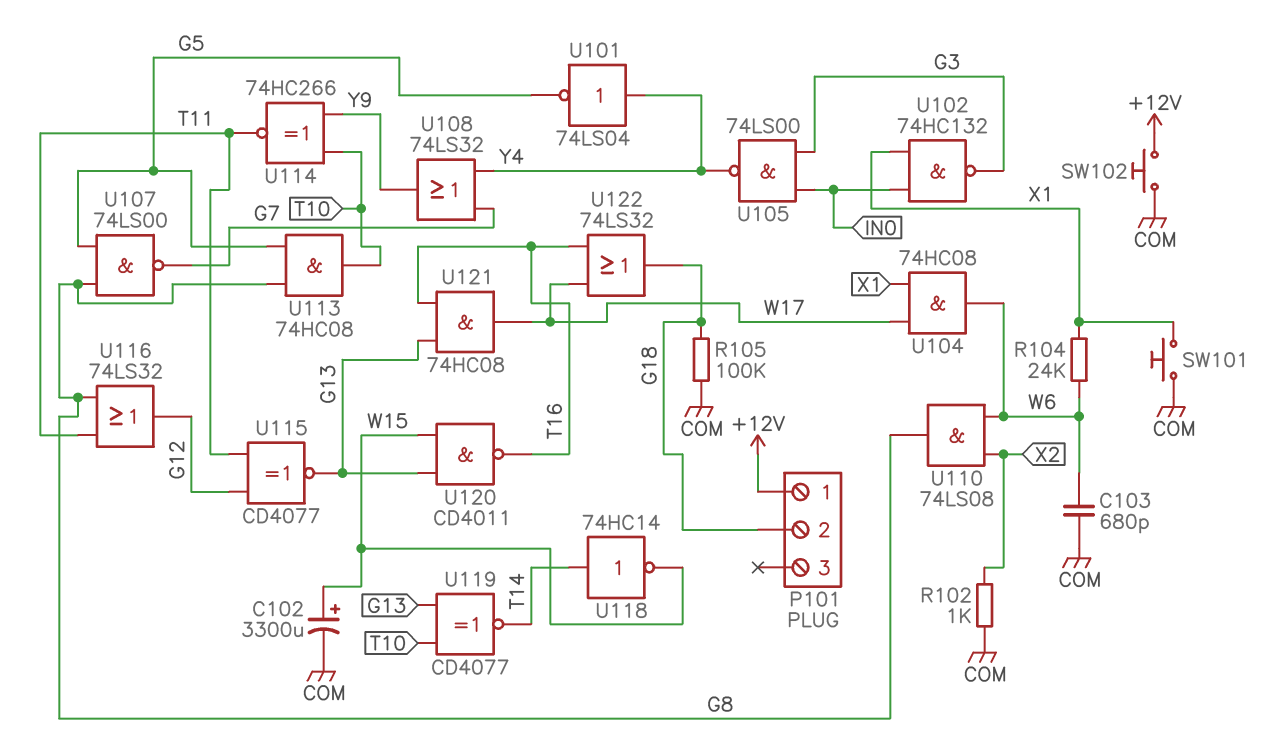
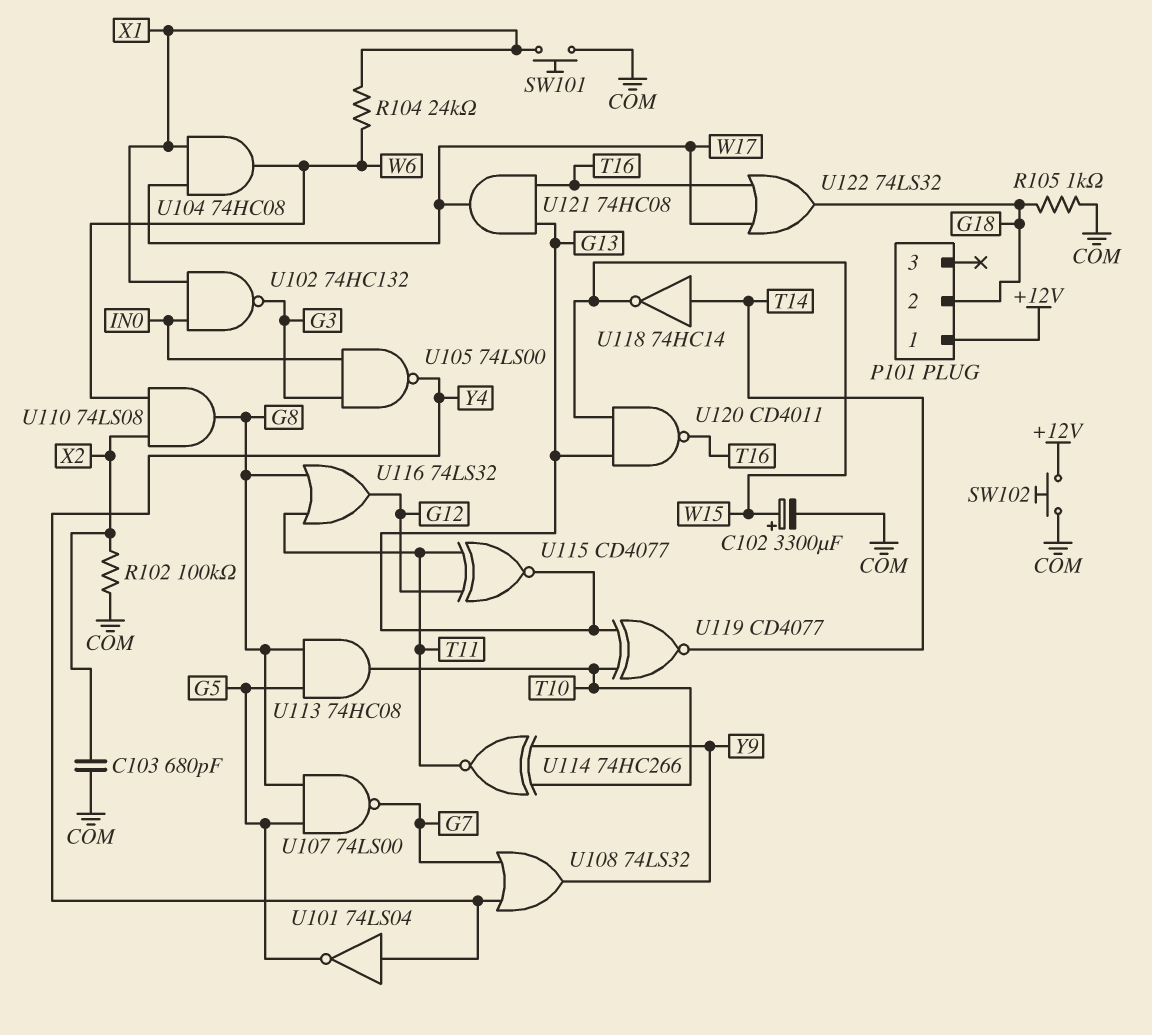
C103: 680pF (COM, W6) -> 680pF (COM, X2)
R102: 1k (COM, X2) -> 100k (COM, X2)
R105: 100k (COM, G18) -> 1k (COM, G18)

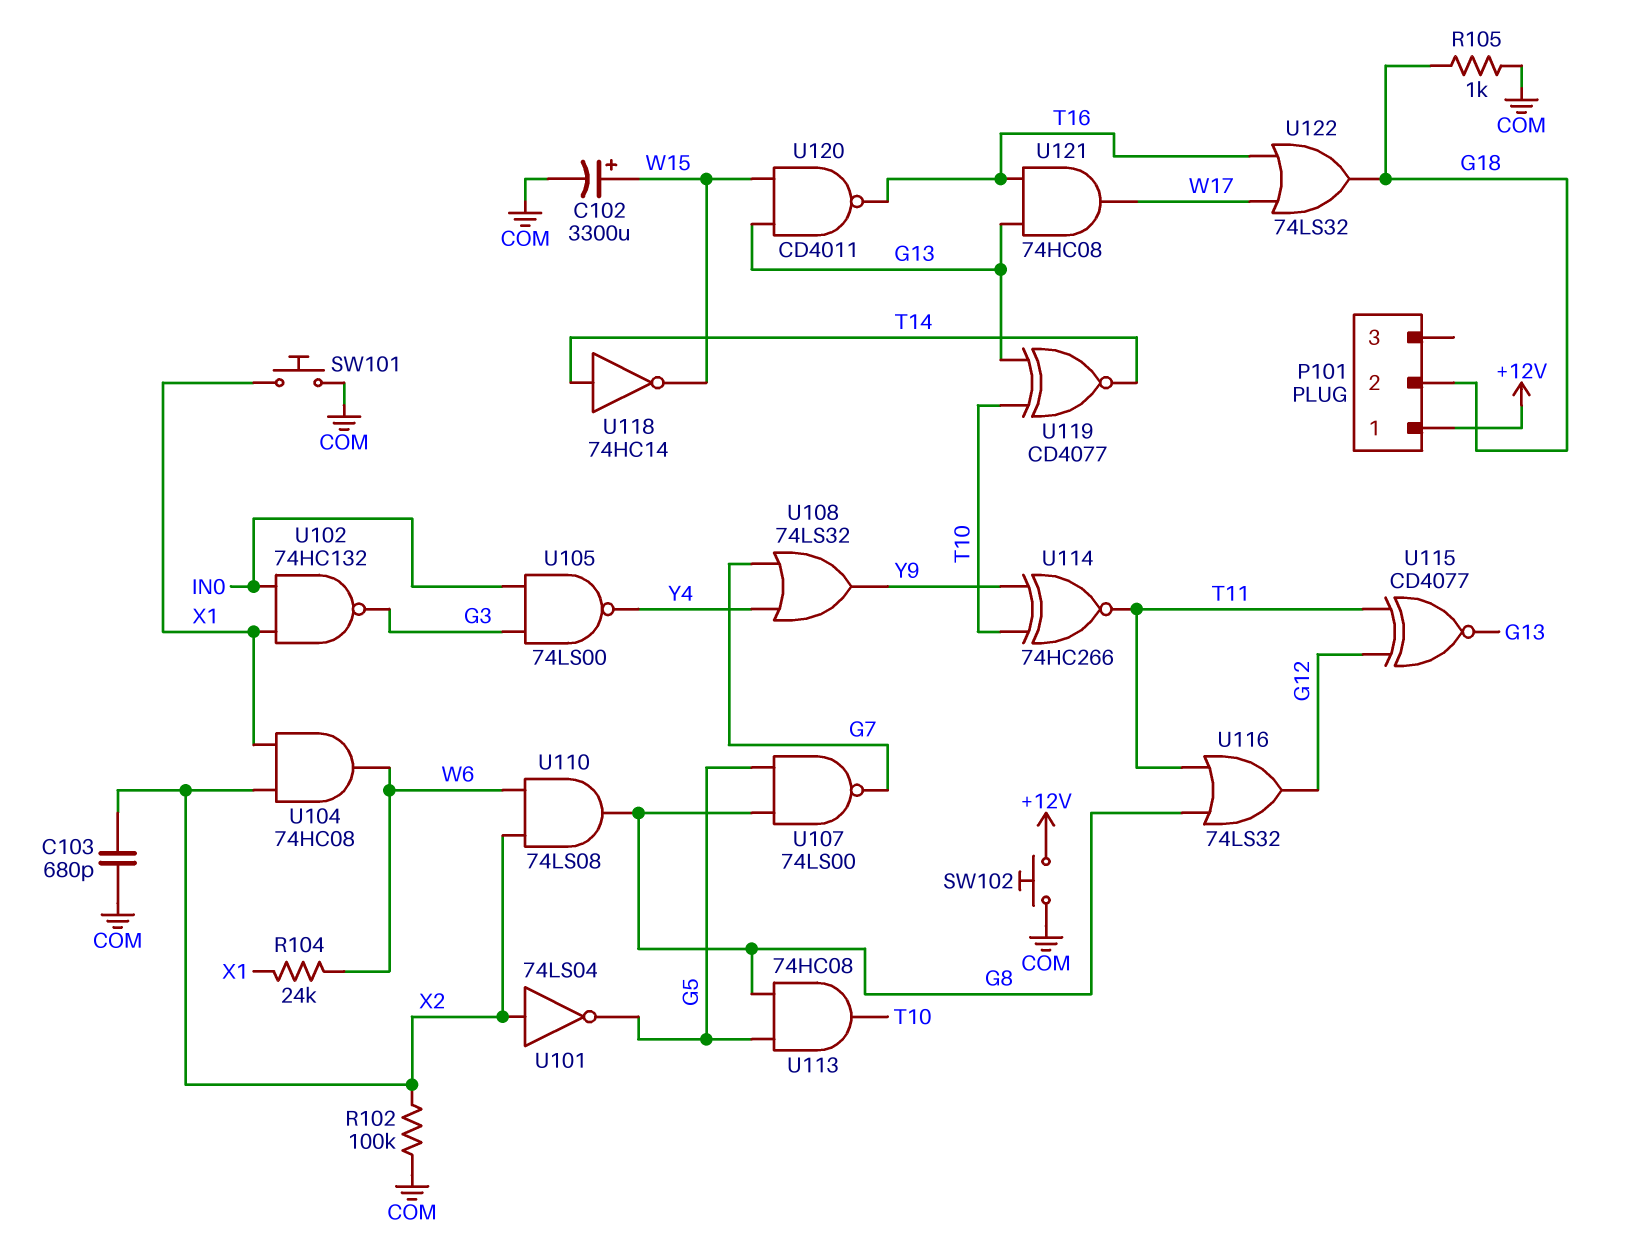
U101: NOT 74LS04 (in Y4, out G5) -> NOT 74LS04 (in X2, out G5)
U104: AND 74HC08 (in W17, in X1, out W6) -> AND 74HC08 (in X1, in X2, out W6)

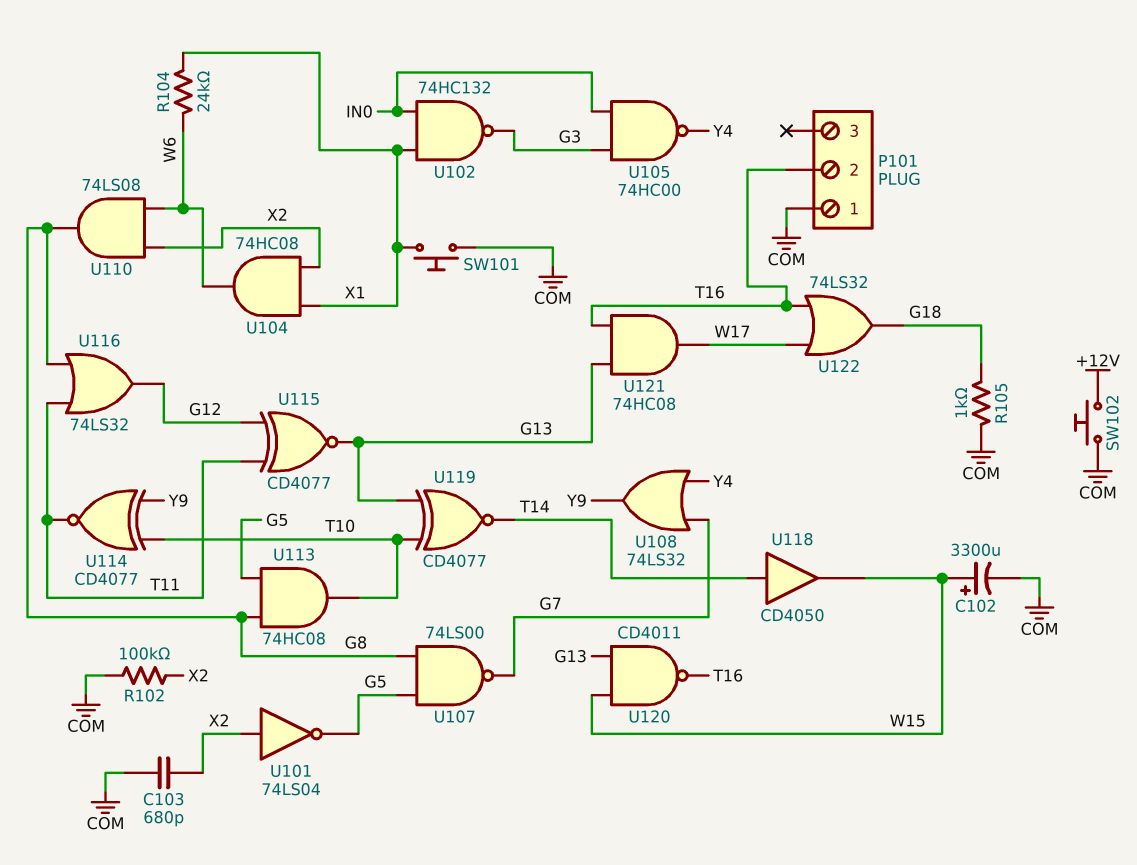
P101 pin 1: +12V -> COM
P101 pin 2: G18 -> T16
U105: NAND 74LS00 (in G3, in IN0, out Y4) -> NAND 74HC00 (in G3, in IN0, out Y4)
U114: XNOR 74HC266 (in T10, in Y9, out T11) -> XNOR CD4077 (in T10, in Y9, out T11)
U118: NOT 74HC14 (in T14, out W15) -> buffer CD4050 (in T14, out W15)

